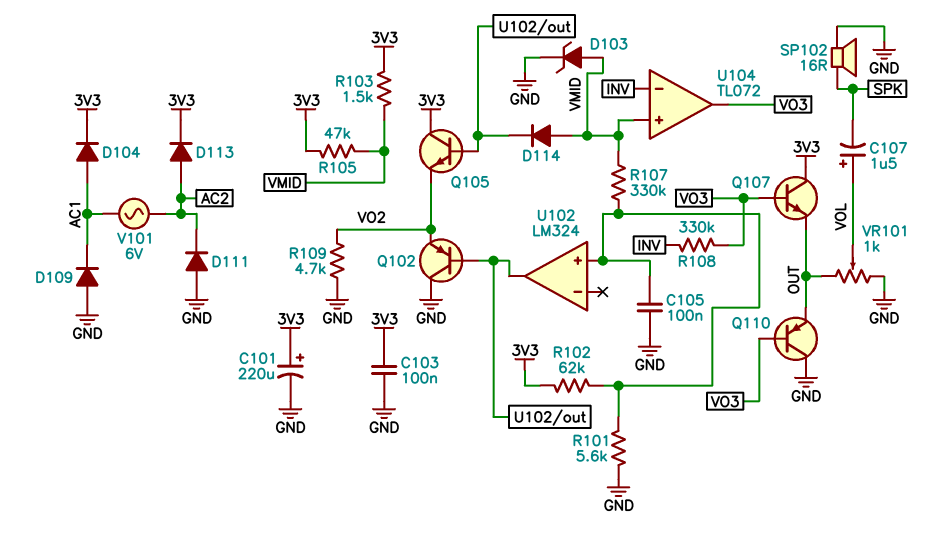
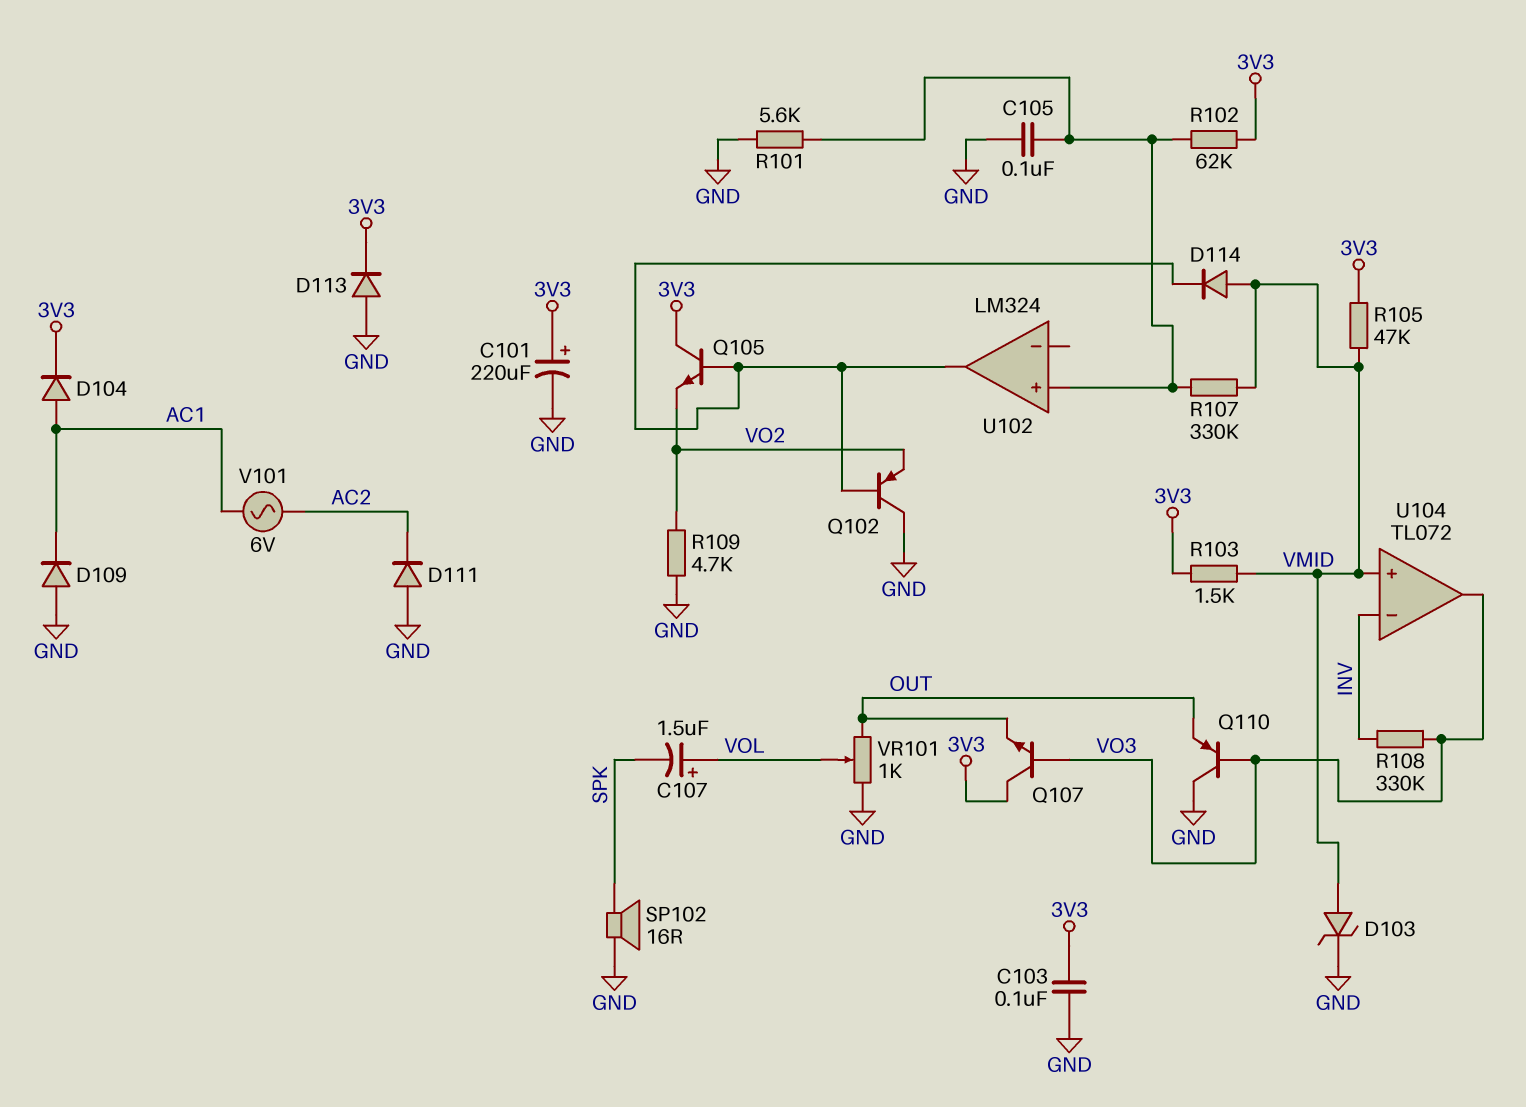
D113: diode (A AC2, K 3V3) -> diode (A GND, K 3V3)

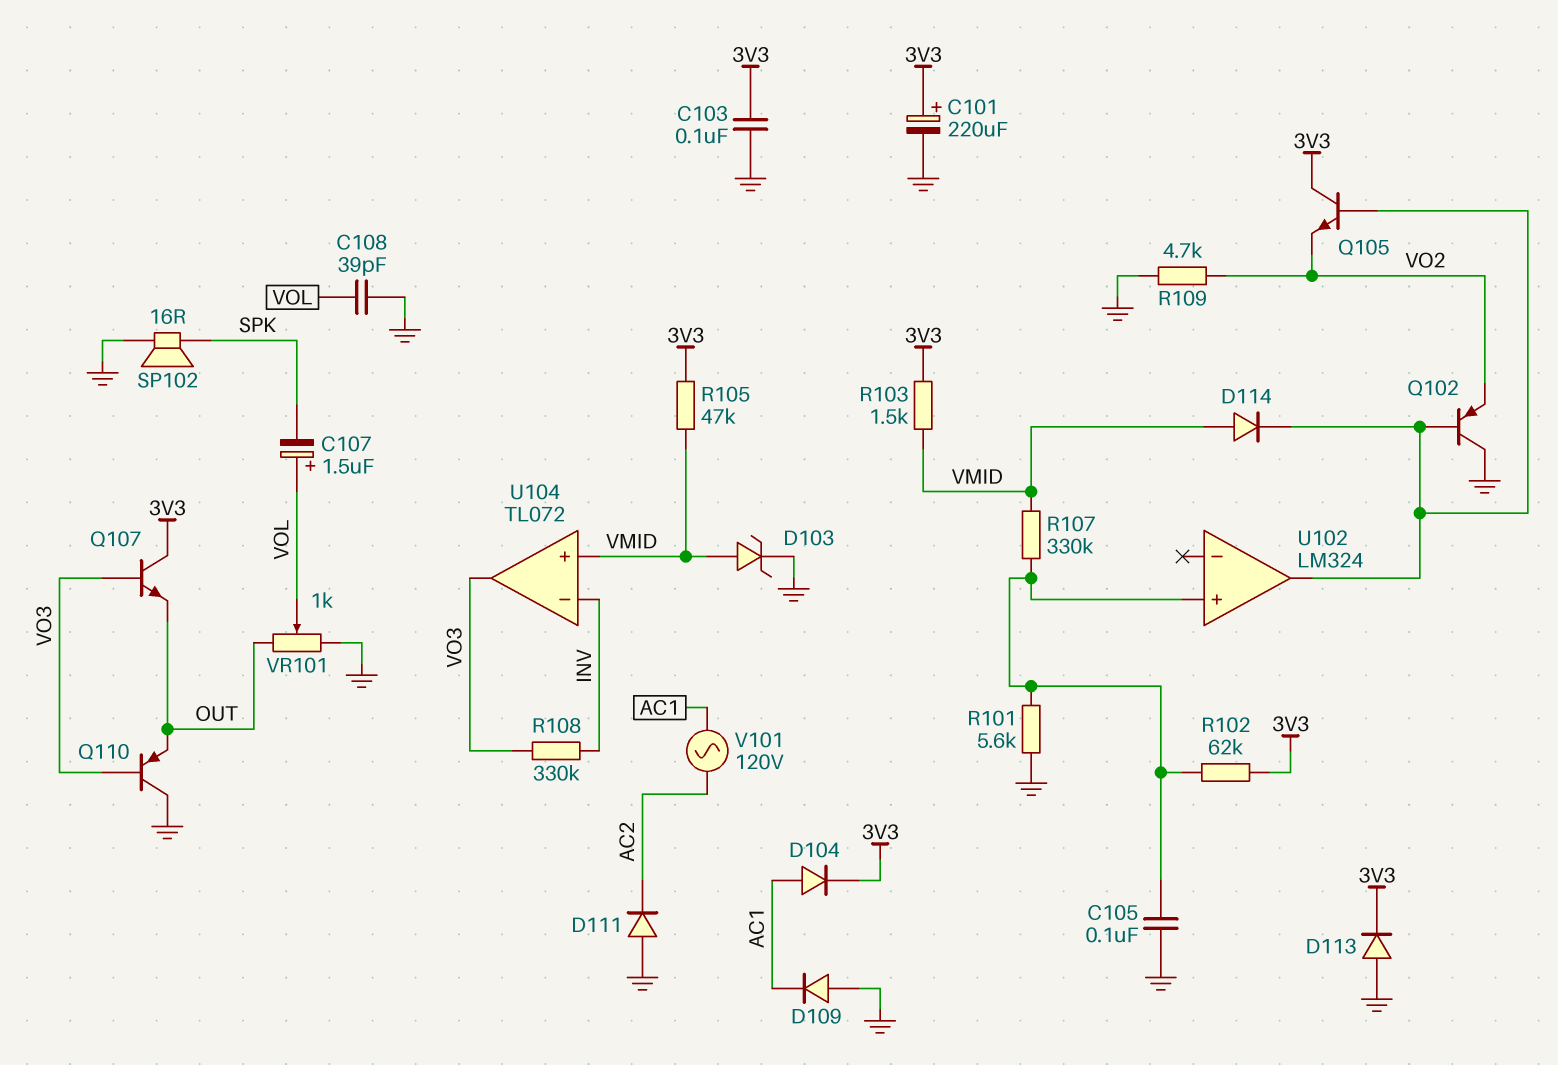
C108: none -> 39pF (GND, VOL)
V101: AC 6V (AC1, AC2) -> AC 120V (AC1, AC2)

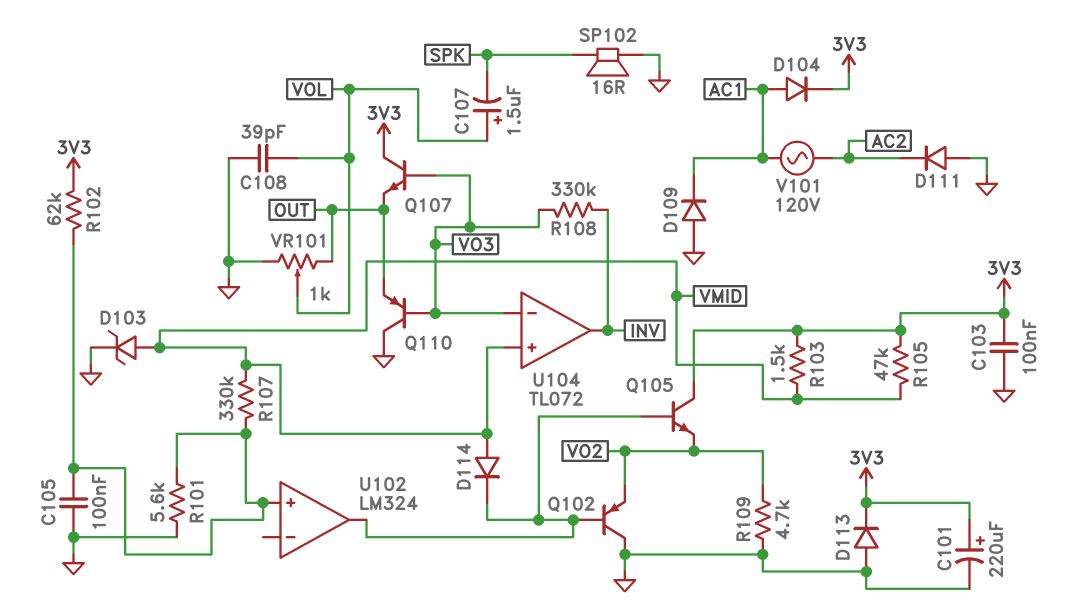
U104 pin in-: INV -> VO3
U104 pin out: VO3 -> INV

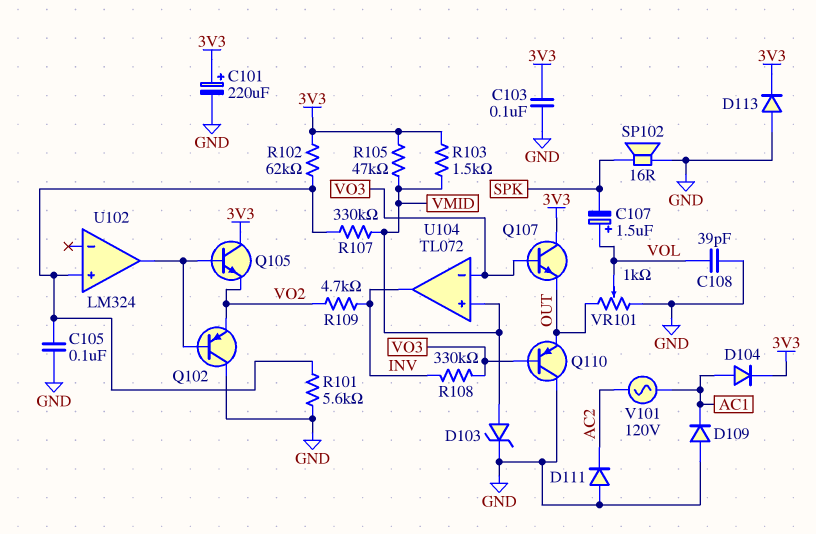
D114: diode (A VMID, K U102/out) -> none
R109: 4.7k (GND, VO2) -> 4.7k (INV, VO2)

